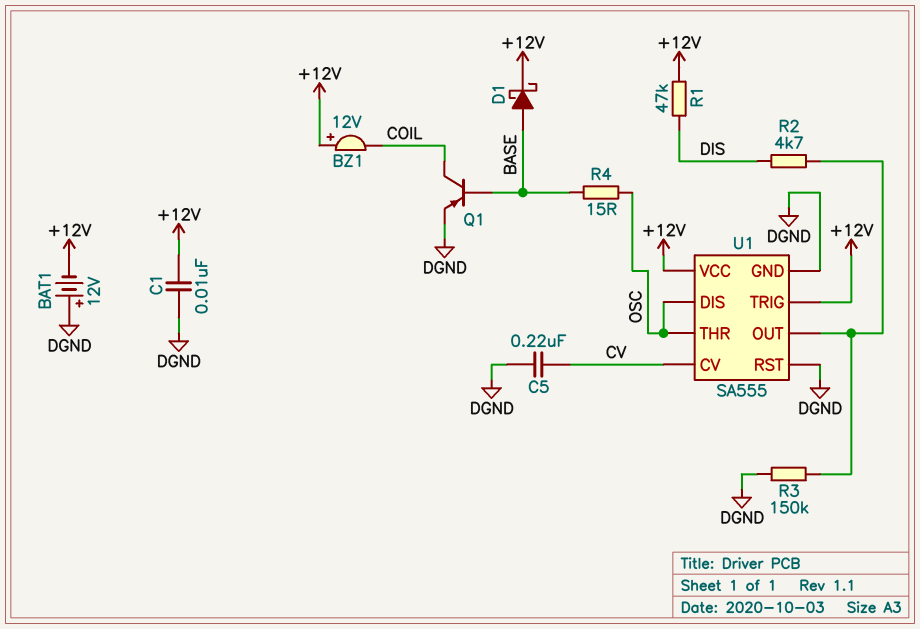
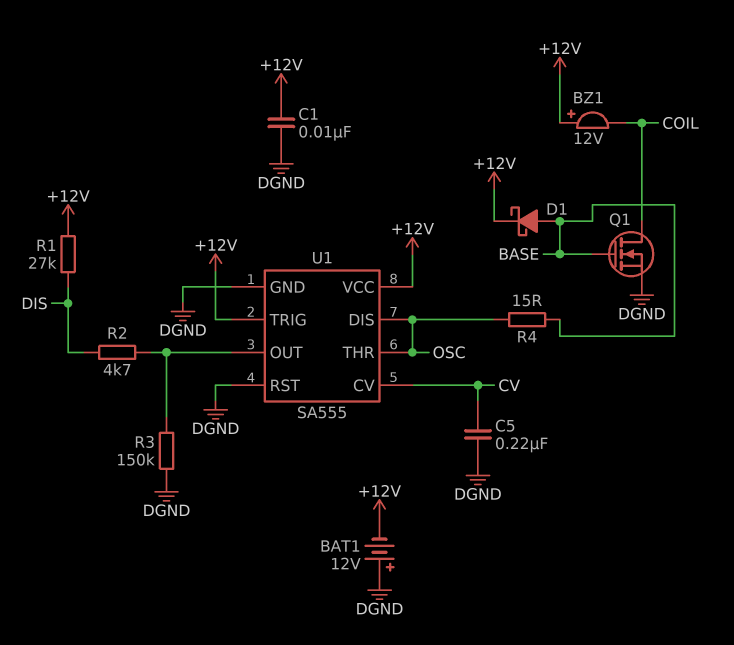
Q1: PNP (B BASE, C COIL, E DGND) -> NMOS (G BASE, D COIL, S DGND)
R1: 47k (+12V, DIS) -> 27k (+12V, DIS)

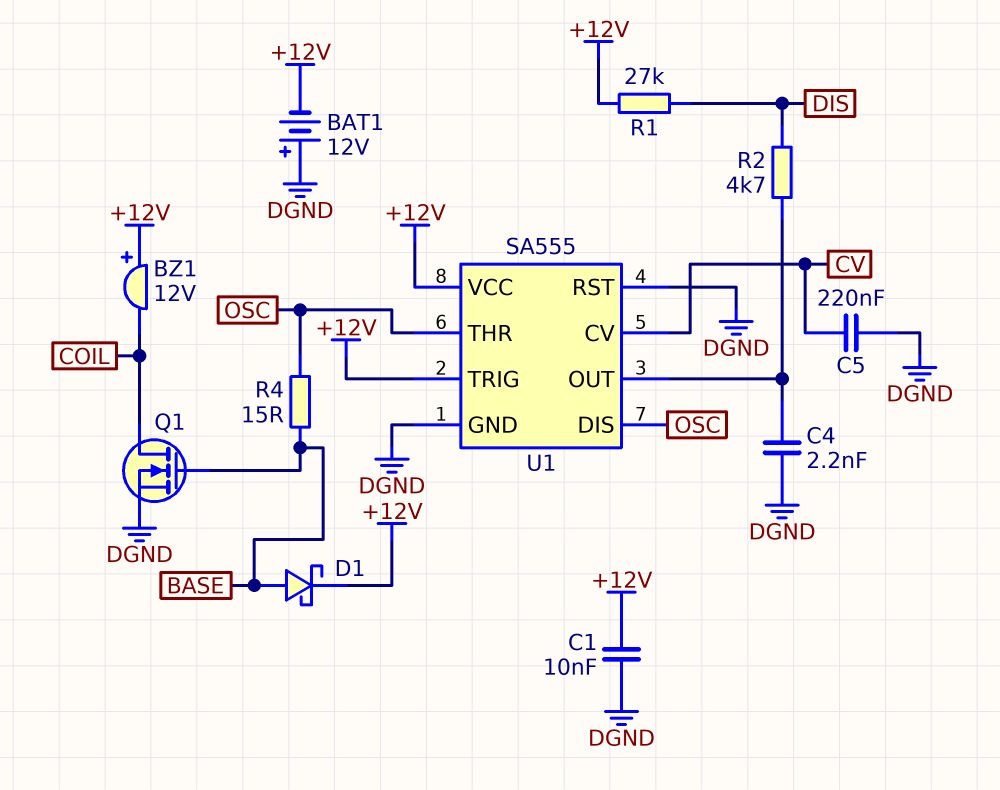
C4: none -> 2.2nF (DGND, U1/OUT)
R3: 150k (DGND, U1/OUT) -> none

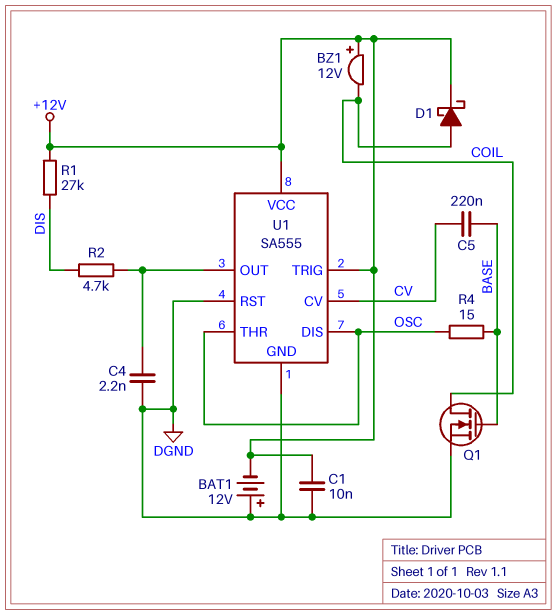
C5: 220nF (CV, DGND) -> 220nF (BASE, CV)
D1: schottky (A BASE, K +12V) -> schottky (A COIL, K +12V)

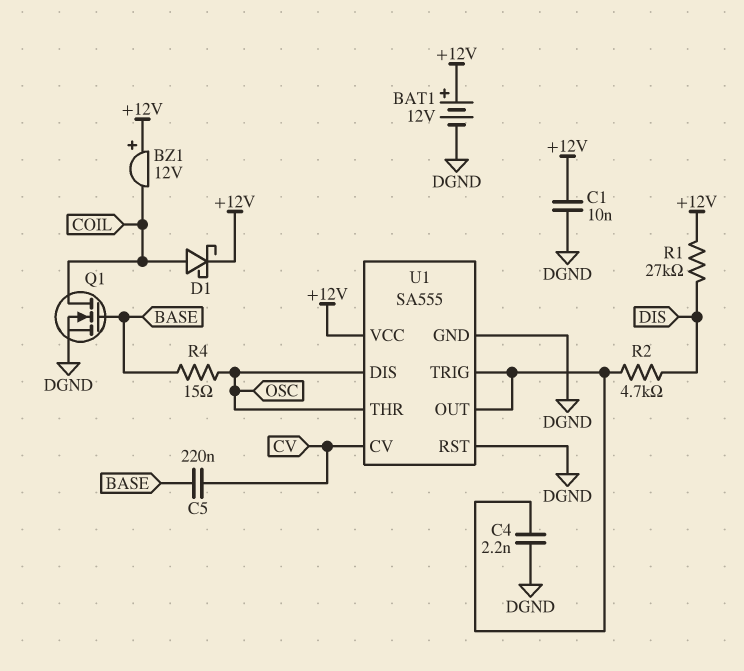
BAT1: 12V (plus DGND, minus +12V) -> 12V (plus +12V, minus DGND)
U1 pin TRIG: +12V -> U1/OUT

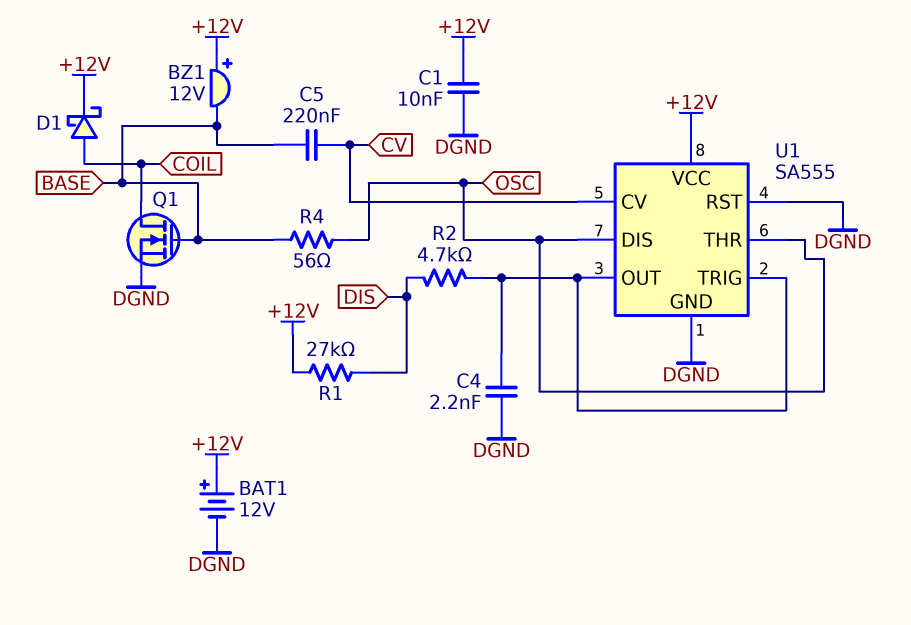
BZ1: buzzer 12V (plus +12V, minus COIL) -> buzzer 12V (plus +12V, minus BASE)
R4: 15 (BASE, OSC) -> 56 (BASE, OSC)

